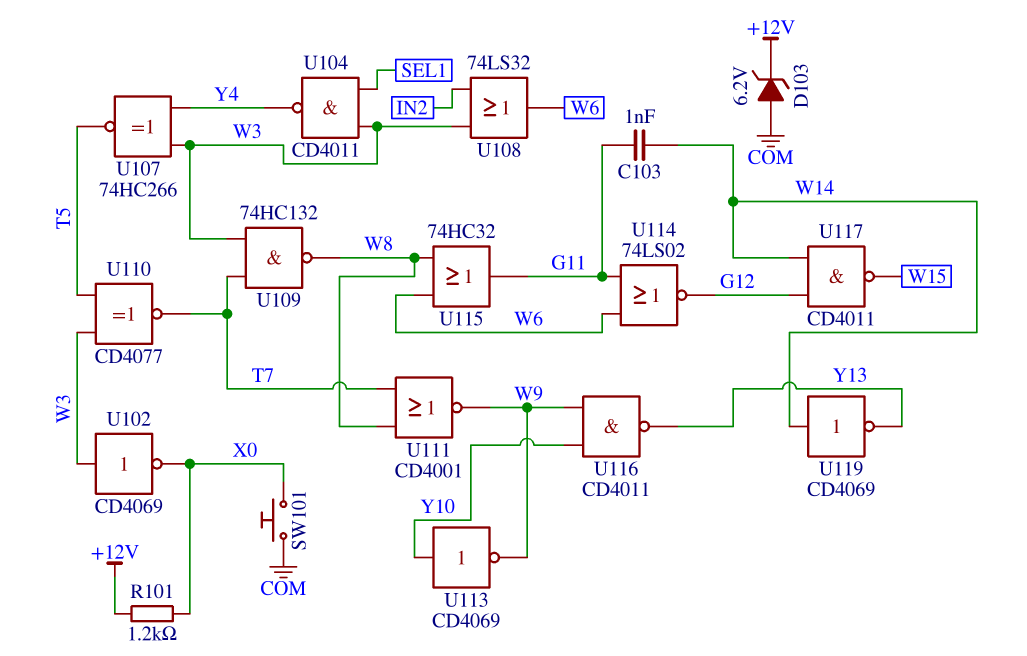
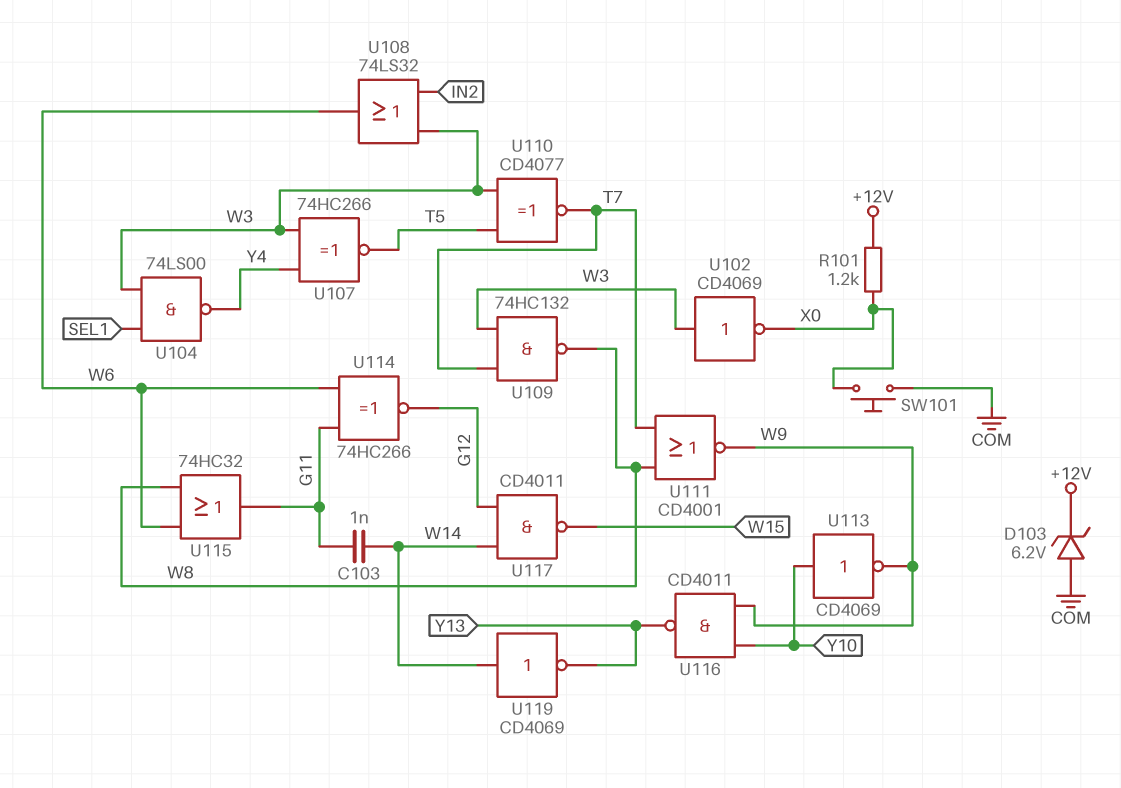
U104: NAND CD4011 (in SEL1, in W3, out Y4) -> NAND 74LS00 (in SEL1, in W3, out Y4)
U114: NOR 74LS02 (in G11, in W6, out G12) -> XNOR 74HC266 (in G11, in W6, out G12)

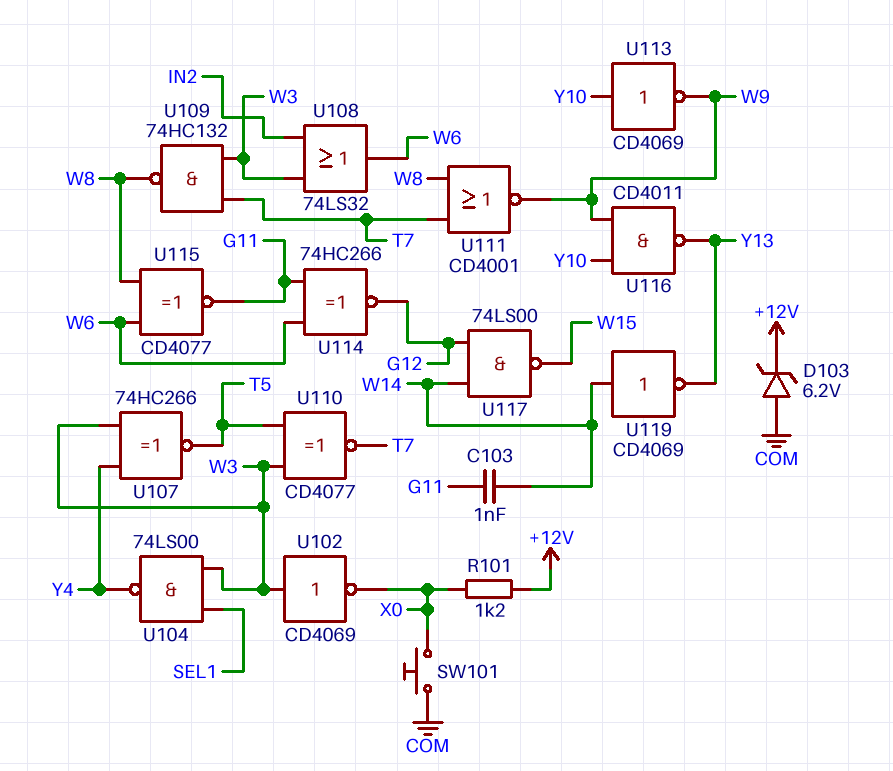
U115: OR 74HC32 (in W6, in W8, out G11) -> XNOR CD4077 (in W6, in W8, out G11)
U117: NAND CD4011 (in G12, in W14, out W15) -> NAND 74LS00 (in G12, in W14, out W15)

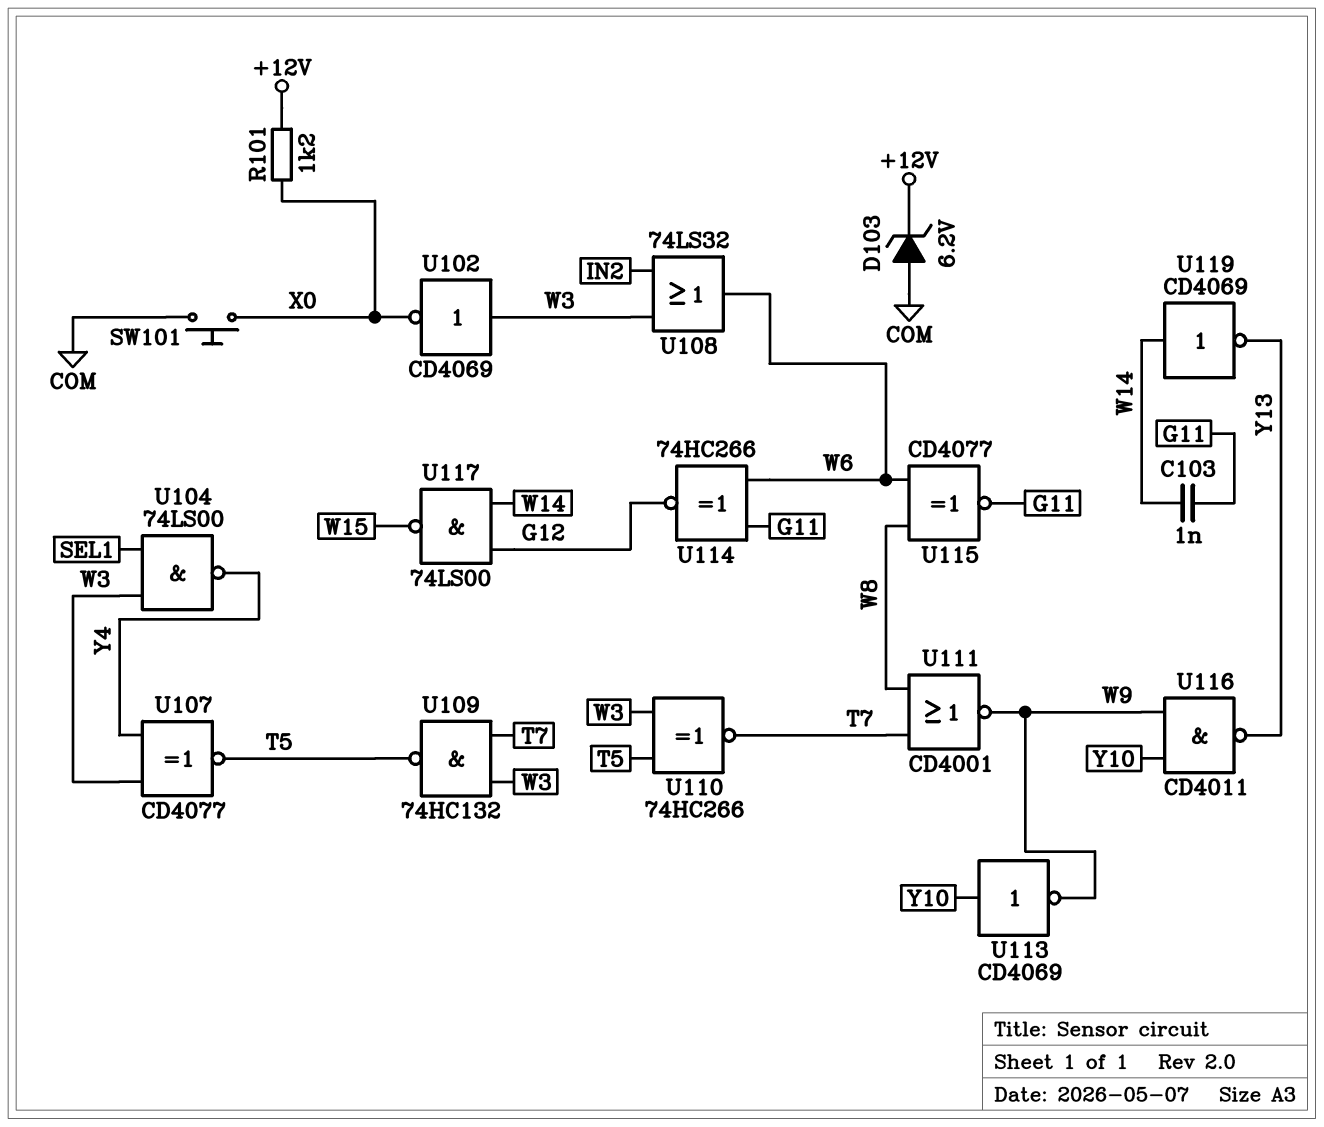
U107: XNOR 74HC266 (in W3, in Y4, out T5) -> XNOR CD4077 (in W3, in Y4, out T5)
U109: NAND 74HC132 (in T7, in W3, out W8) -> NAND 74HC132 (in T7, in W3, out T5)
U110: XNOR CD4077 (in T5, in W3, out T7) -> XNOR 74HC266 (in T5, in W3, out T7)

